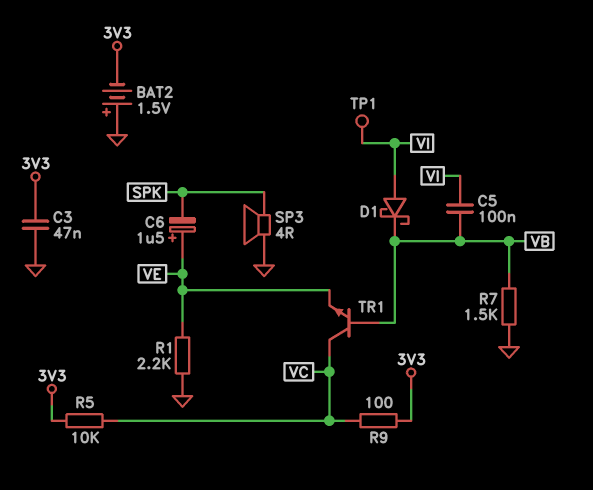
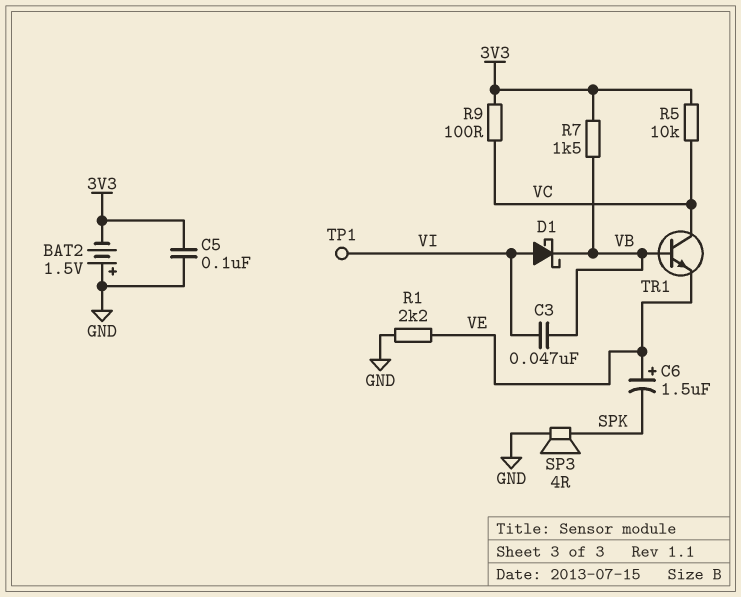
C3: 47nF (3V3, GND) -> 47nF (VB, VI)
C5: 100nF (VB, VI) -> 100nF (3V3, GND)
R7: 1.5k (GND, VB) -> 1.5k (3V3, VB)

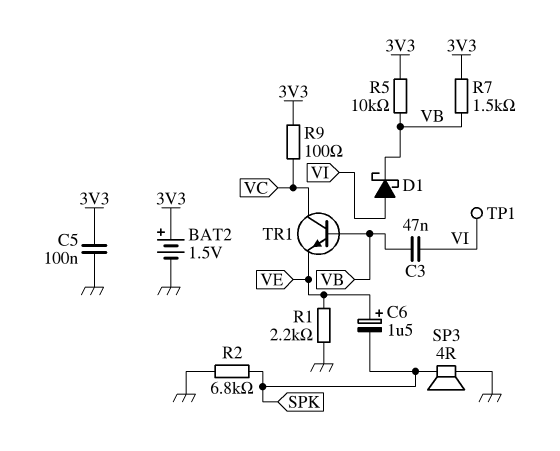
BAT2: 1.5V (plus GND, minus 3V3) -> 1.5V (plus 3V3, minus GND)
R2: none -> 6.8k (GND, SPK)
R5: 10k (3V3, VC) -> 10k (3V3, VB)

